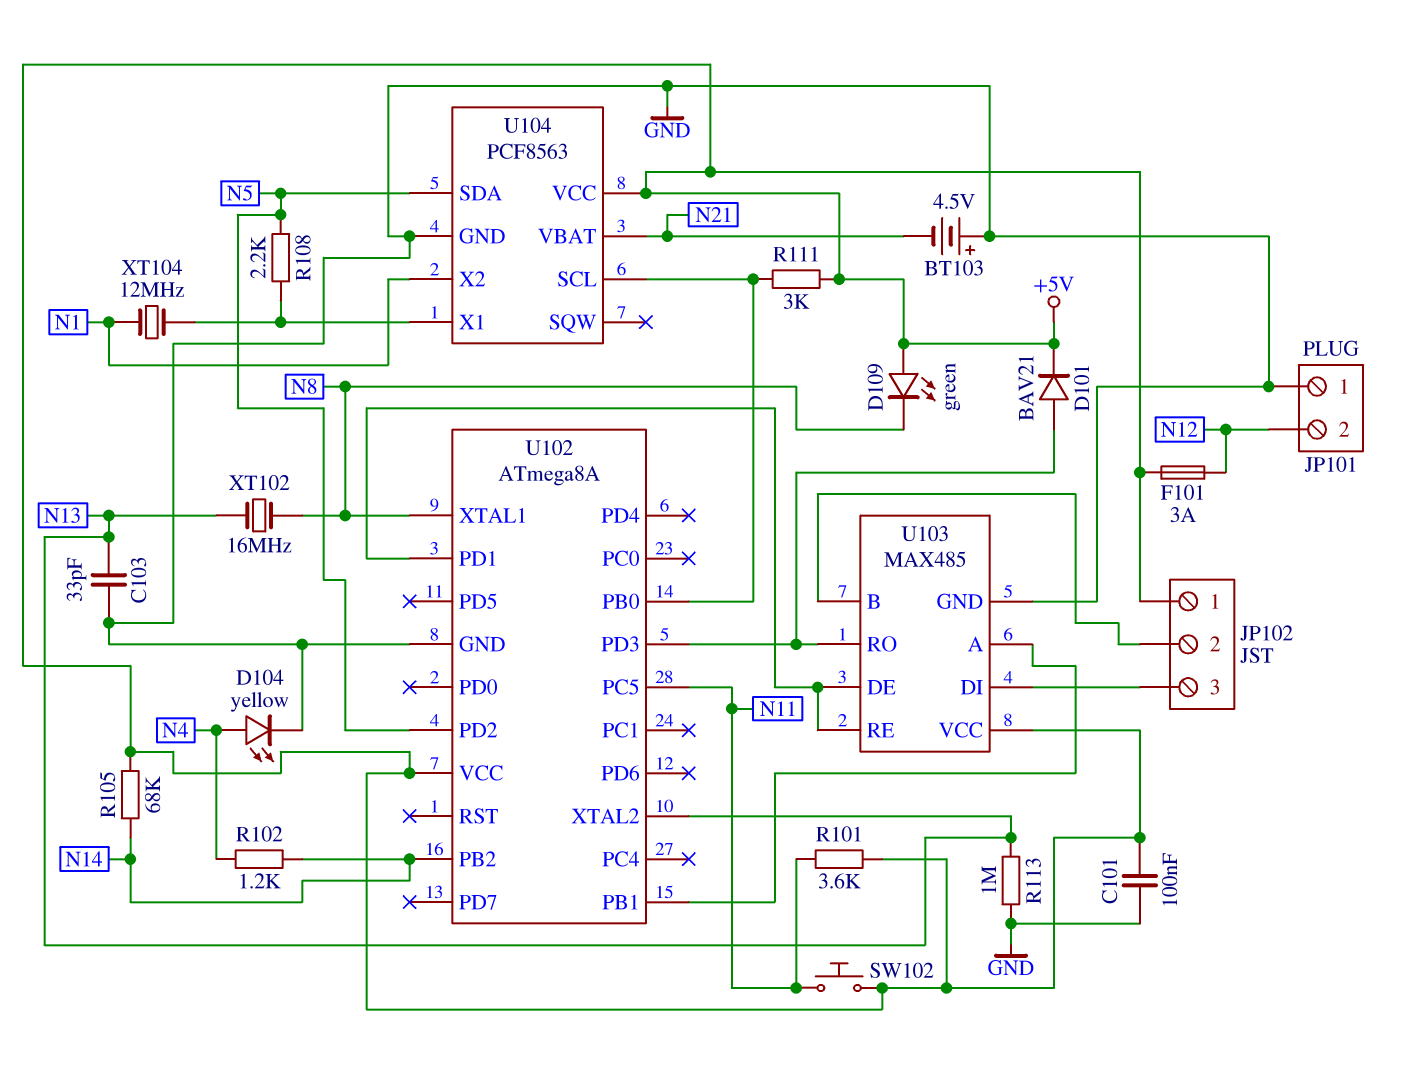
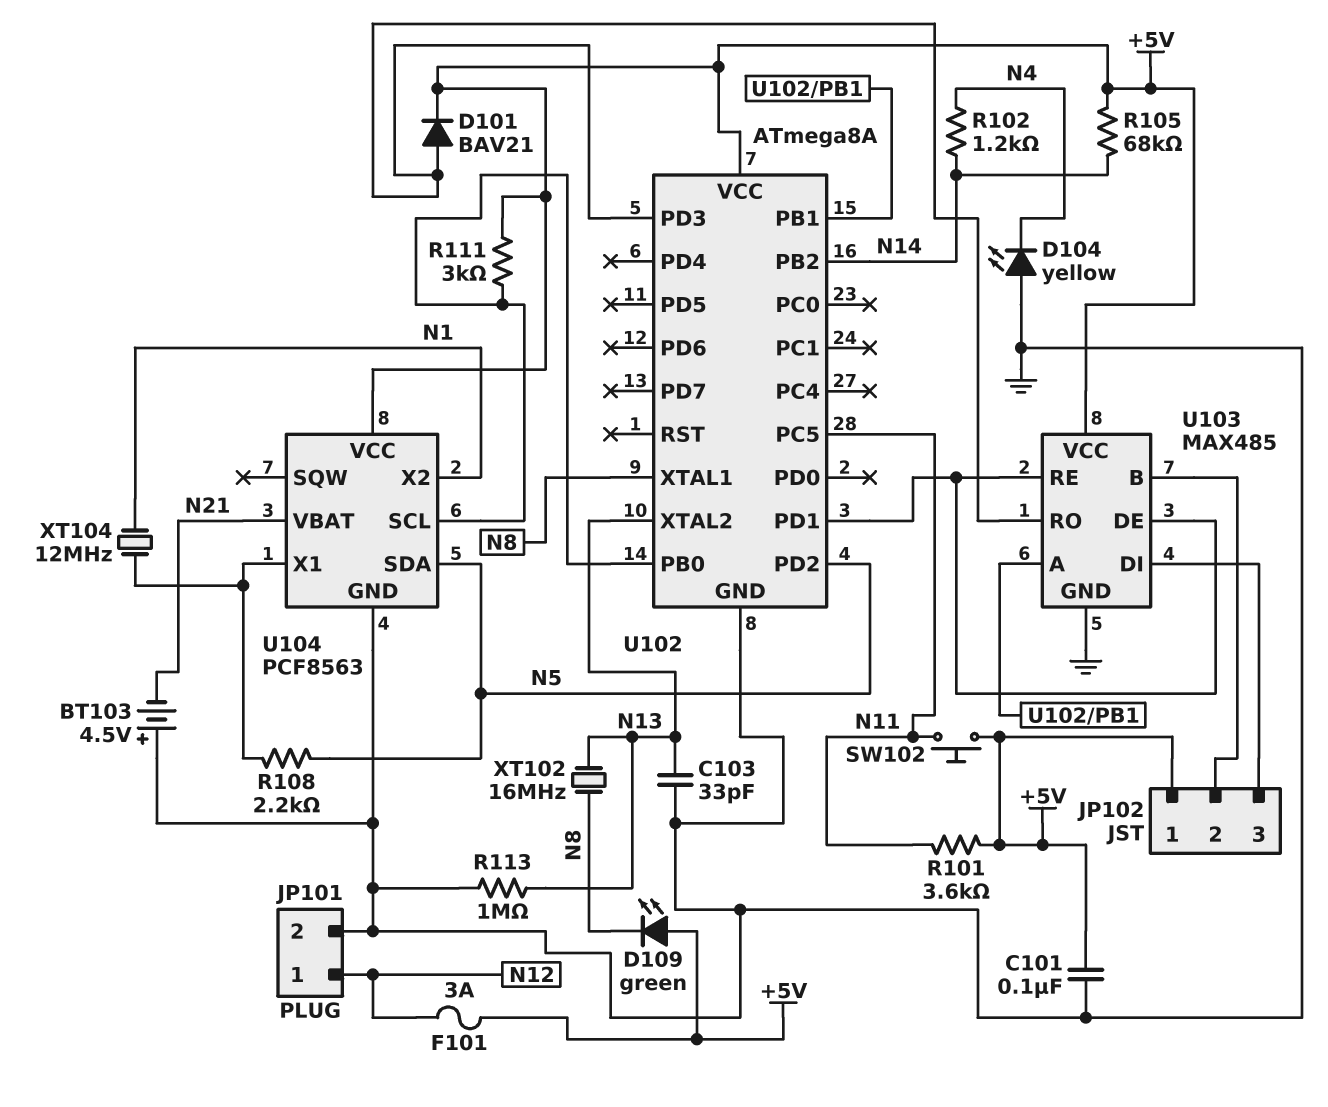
D104: LED yellow (A N4, K GND) -> LED yellow (A GND, K N4)
JP101 pin 1: GND -> N12
JP101 pin 2: N12 -> GND

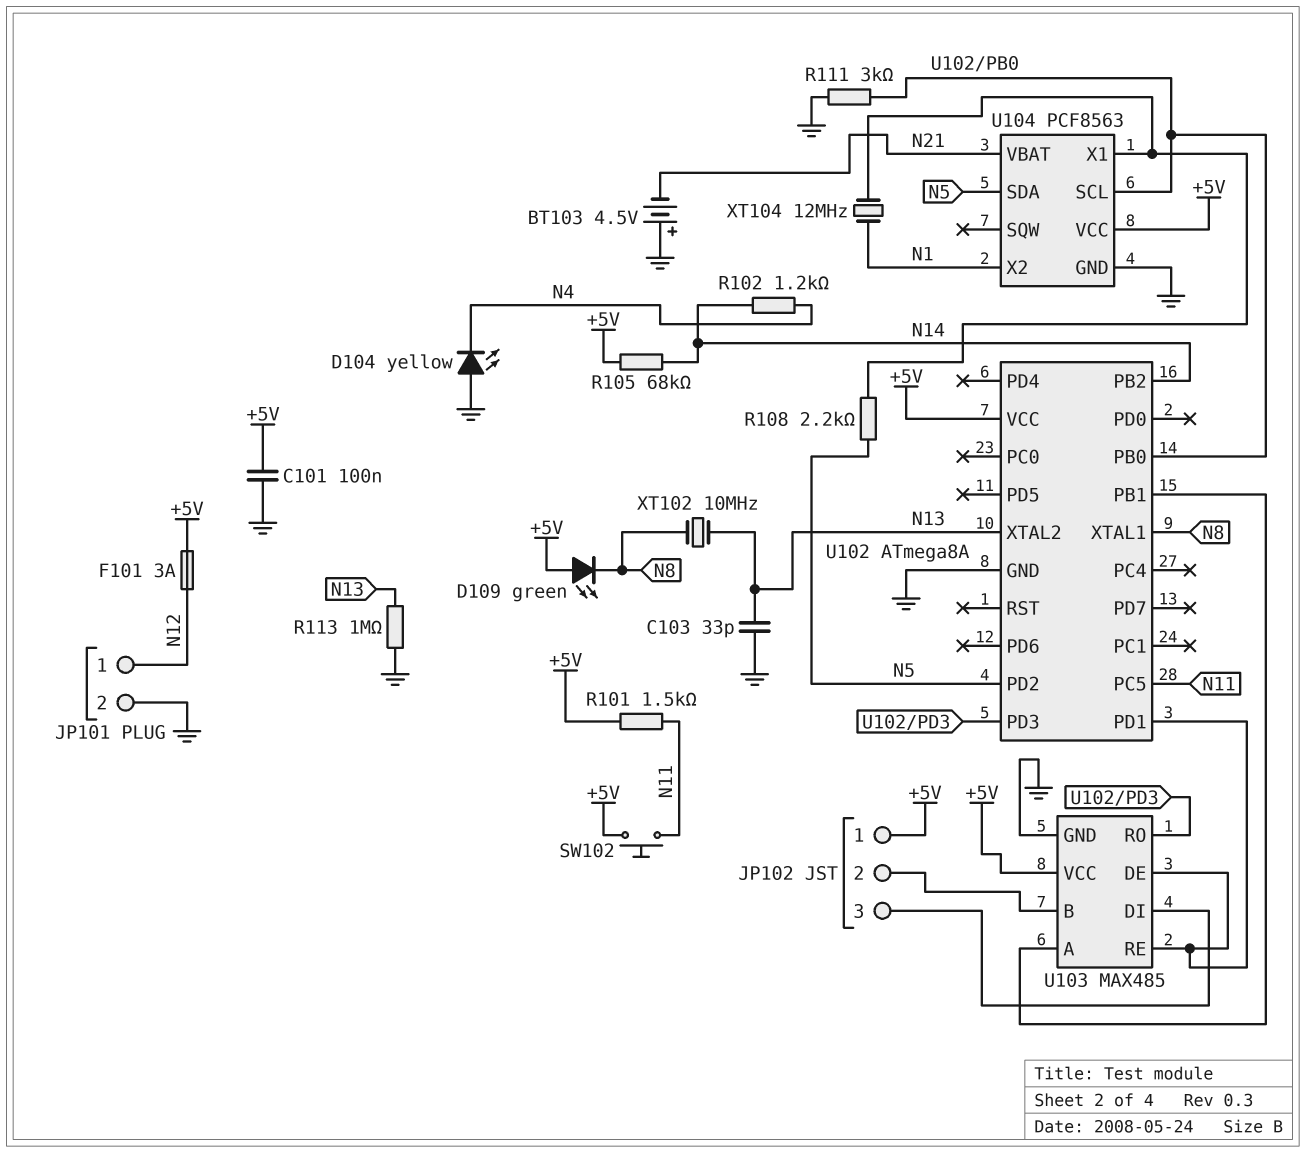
D101: diode BAV21 (A U102/PD3, K +5V) -> none
R101: 3.6k (+5V, N11) -> 1.5k (+5V, N11)
R111: 3k (+5V, U102/PB0) -> 3k (GND, U102/PB0)
XT102: 16MHz (N8, N13) -> 10MHz (N8, N13)

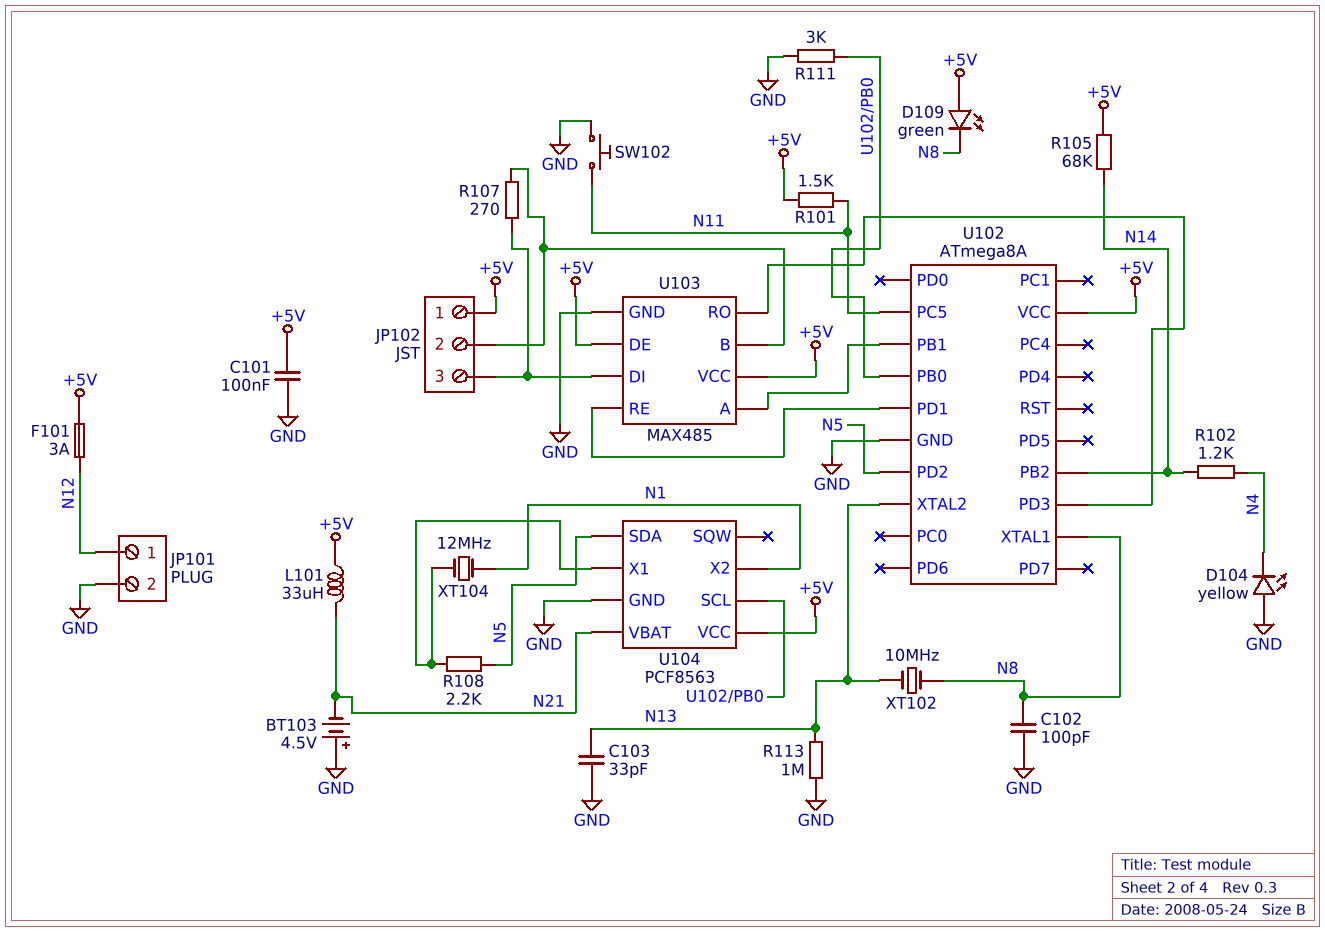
C102: none -> 100pF (GND, N8)
L101: none -> 33uH (+5V, N21)
R107: none -> 270 (JP102/2, JP102/3)
SW102: button (+5V, N11) -> button (GND, N11)
U103 pin DE: U102/PD1 -> +5V

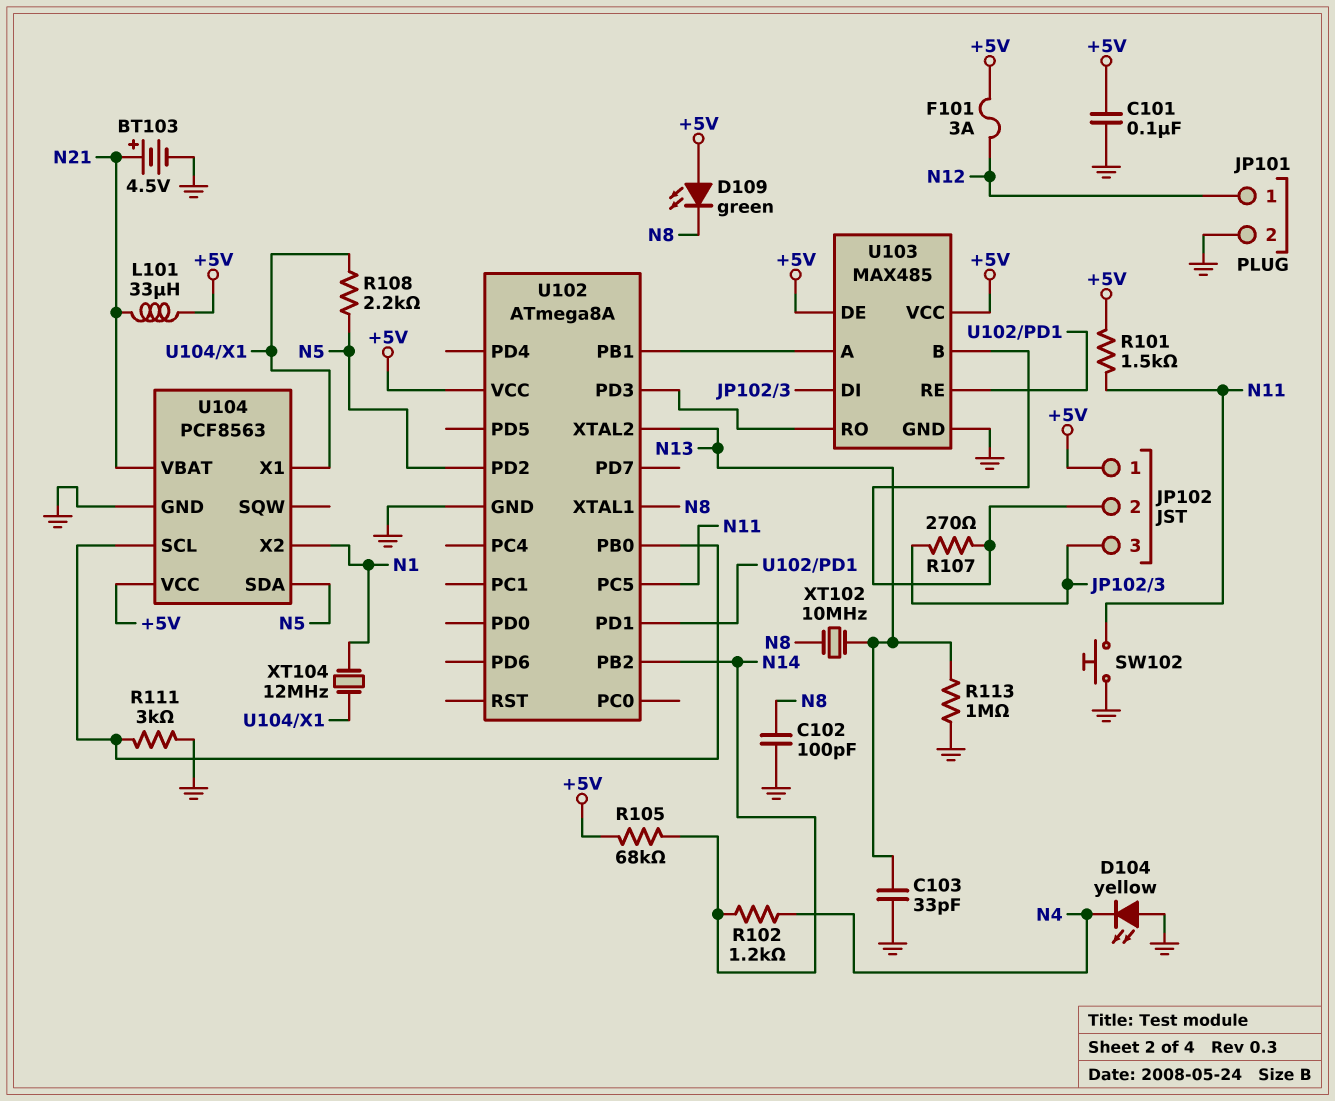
BT103: 4.5V (plus GND, minus N21) -> 4.5V (plus N21, minus GND)

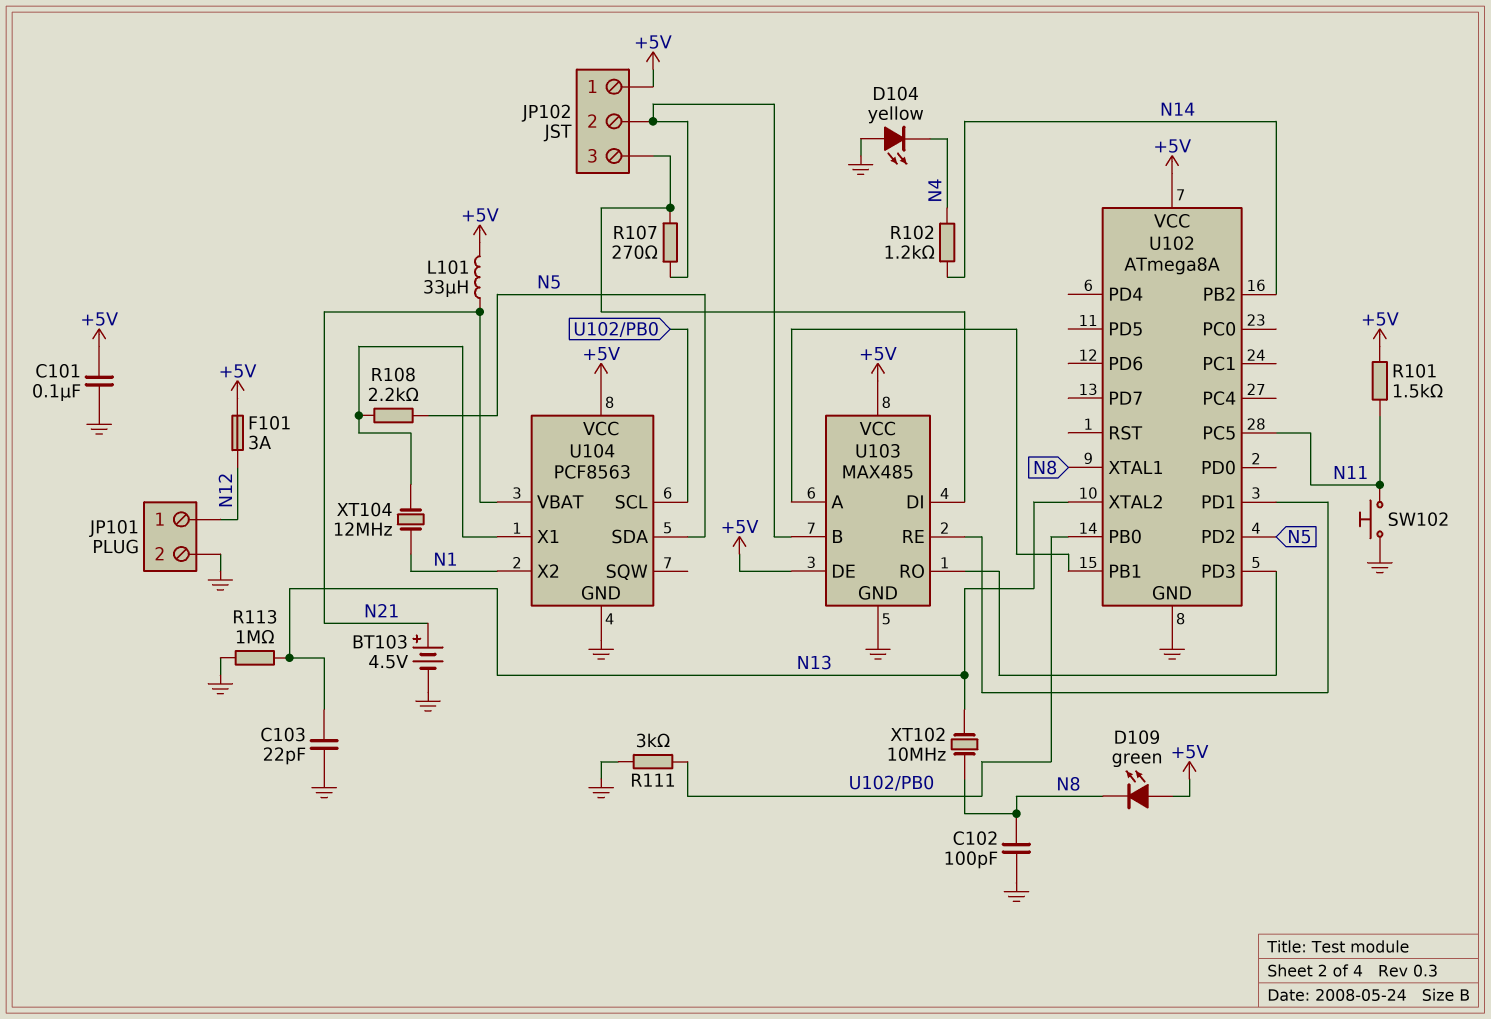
C103: 33pF (GND, N13) -> 22pF (GND, N13)
R105: 68k (+5V, N14) -> none

